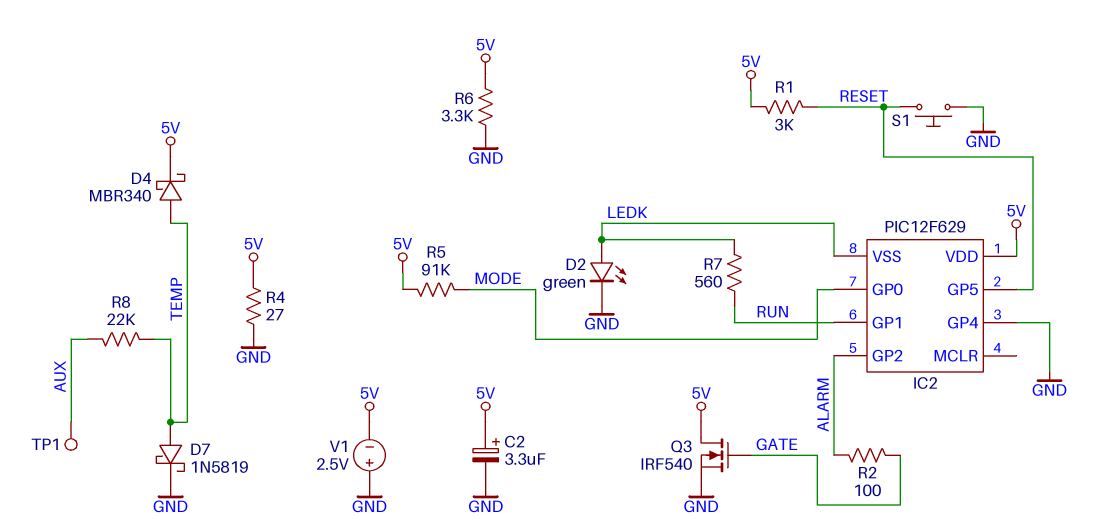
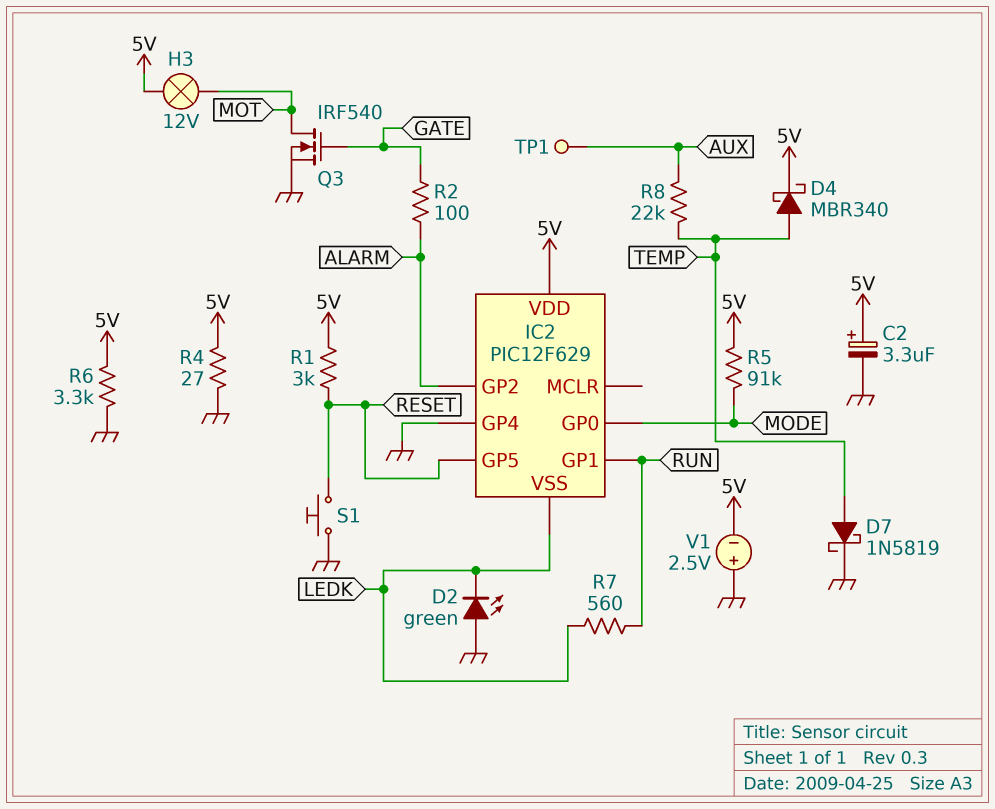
D2: LED green (A LEDK, K GND) -> LED green (A GND, K LEDK)
H3: none -> lamp 12V (5V, MOT)
Q3: NMOS IRF540 (G GATE, D 5V, S GND) -> NMOS IRF540 (G GATE, D MOT, S GND)

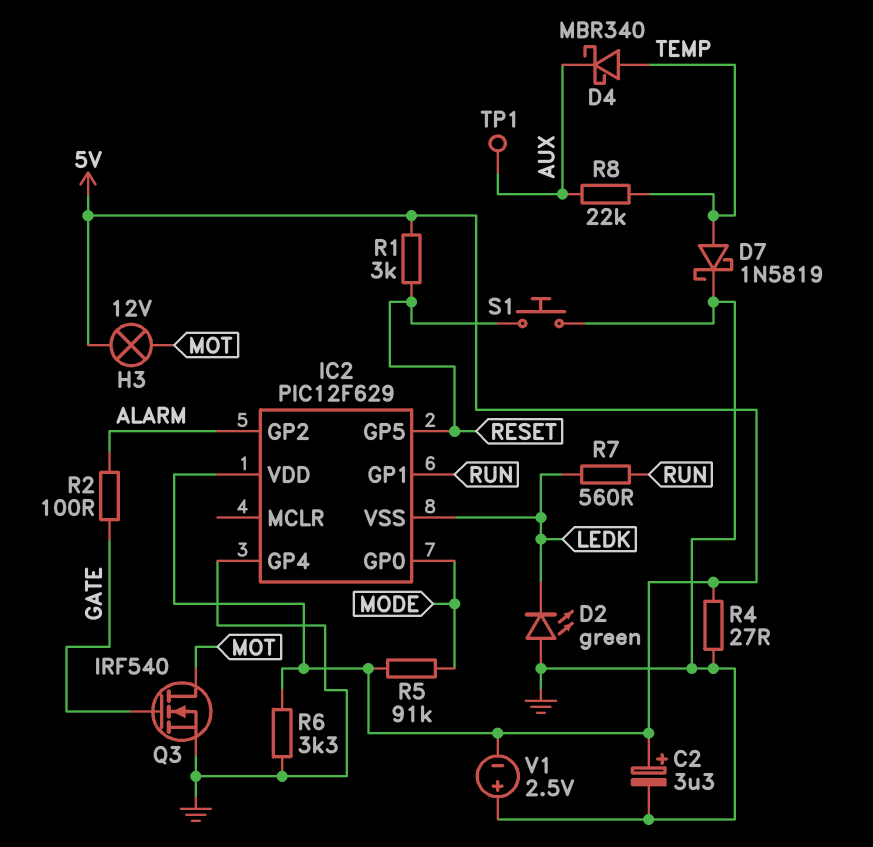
D4: schottky MBR340 (A TEMP, K 5V) -> schottky MBR340 (A TEMP, K AUX)

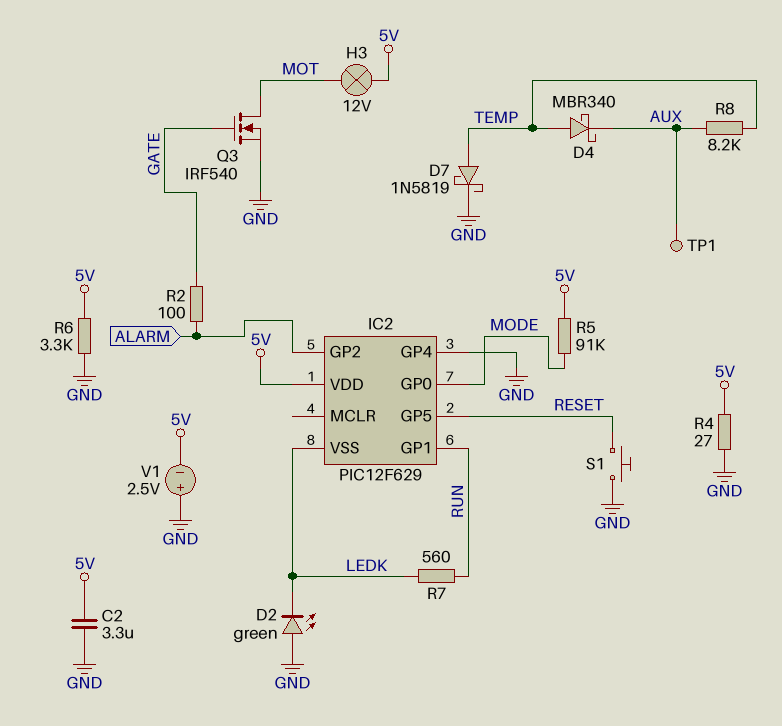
C2: 3.3uF (plus 5V, minus GND) -> 3.3uF (5V, GND)
R1: 3k (5V, RESET) -> none
R8: 22k (AUX, TEMP) -> 8.2k (AUX, TEMP)

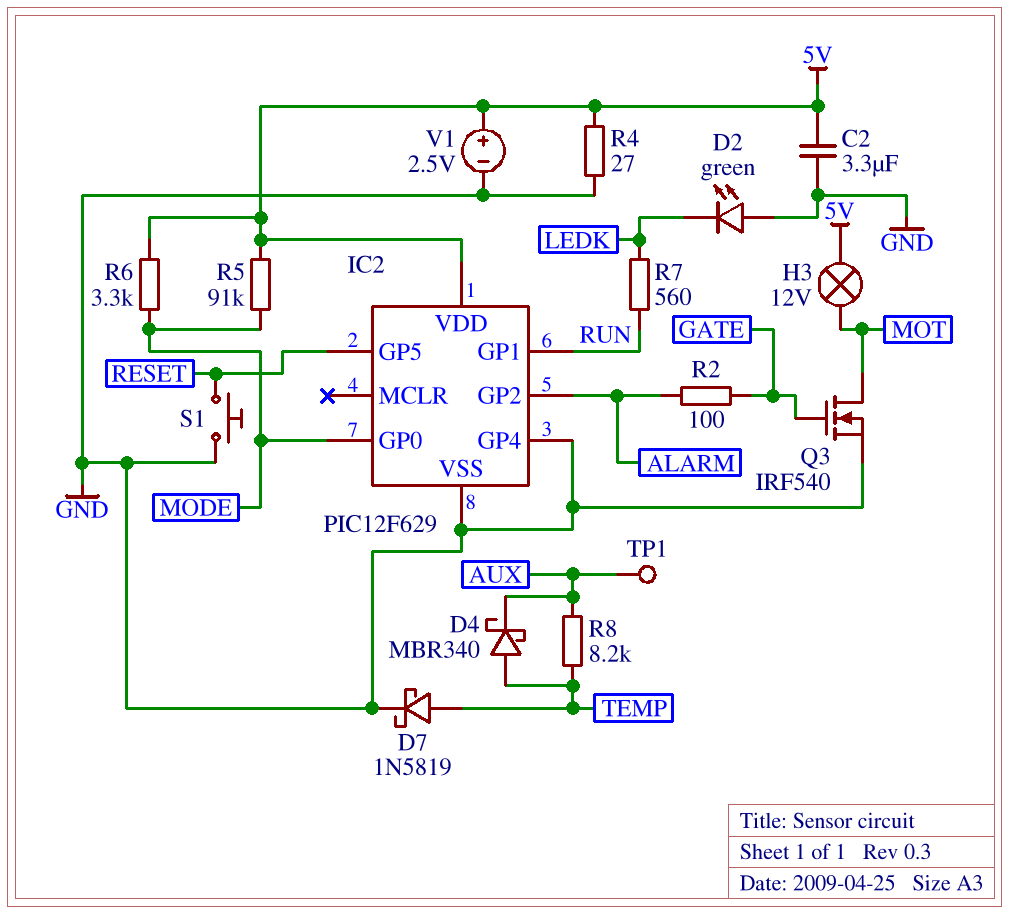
IC2 pin VSS: LEDK -> GND
R6: 3.3k (5V, GND) -> 3.3k (5V, MODE)
V1: 2.5V (plus GND, minus 5V) -> 2.5V (plus 5V, minus GND)

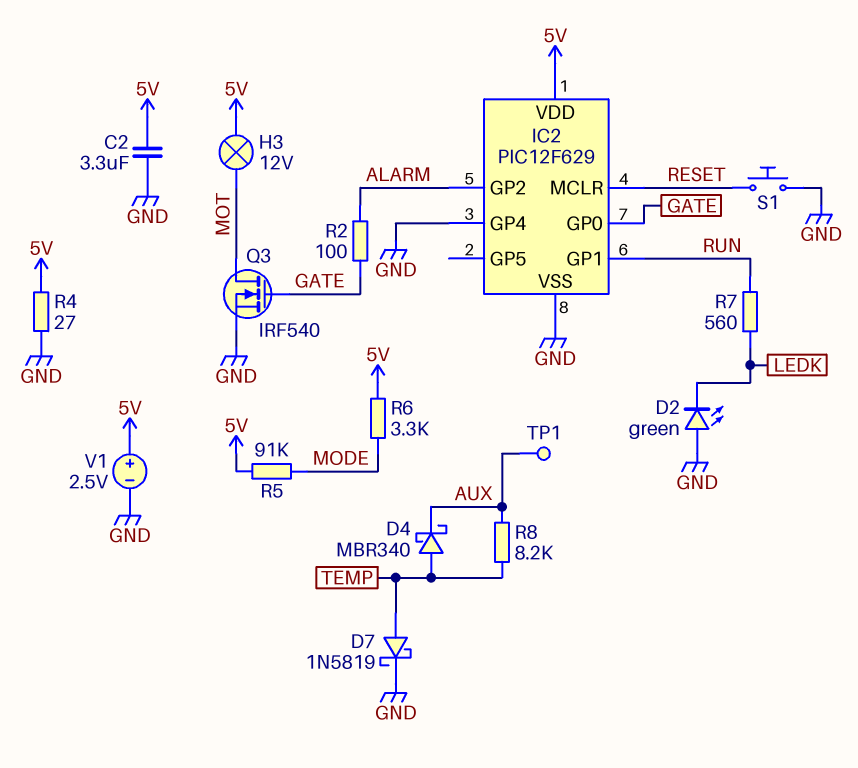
IC2 pin GP0: MODE -> GATE
IC2 pin GP5: RESET -> none
IC2 pin MCLR: none -> RESET

